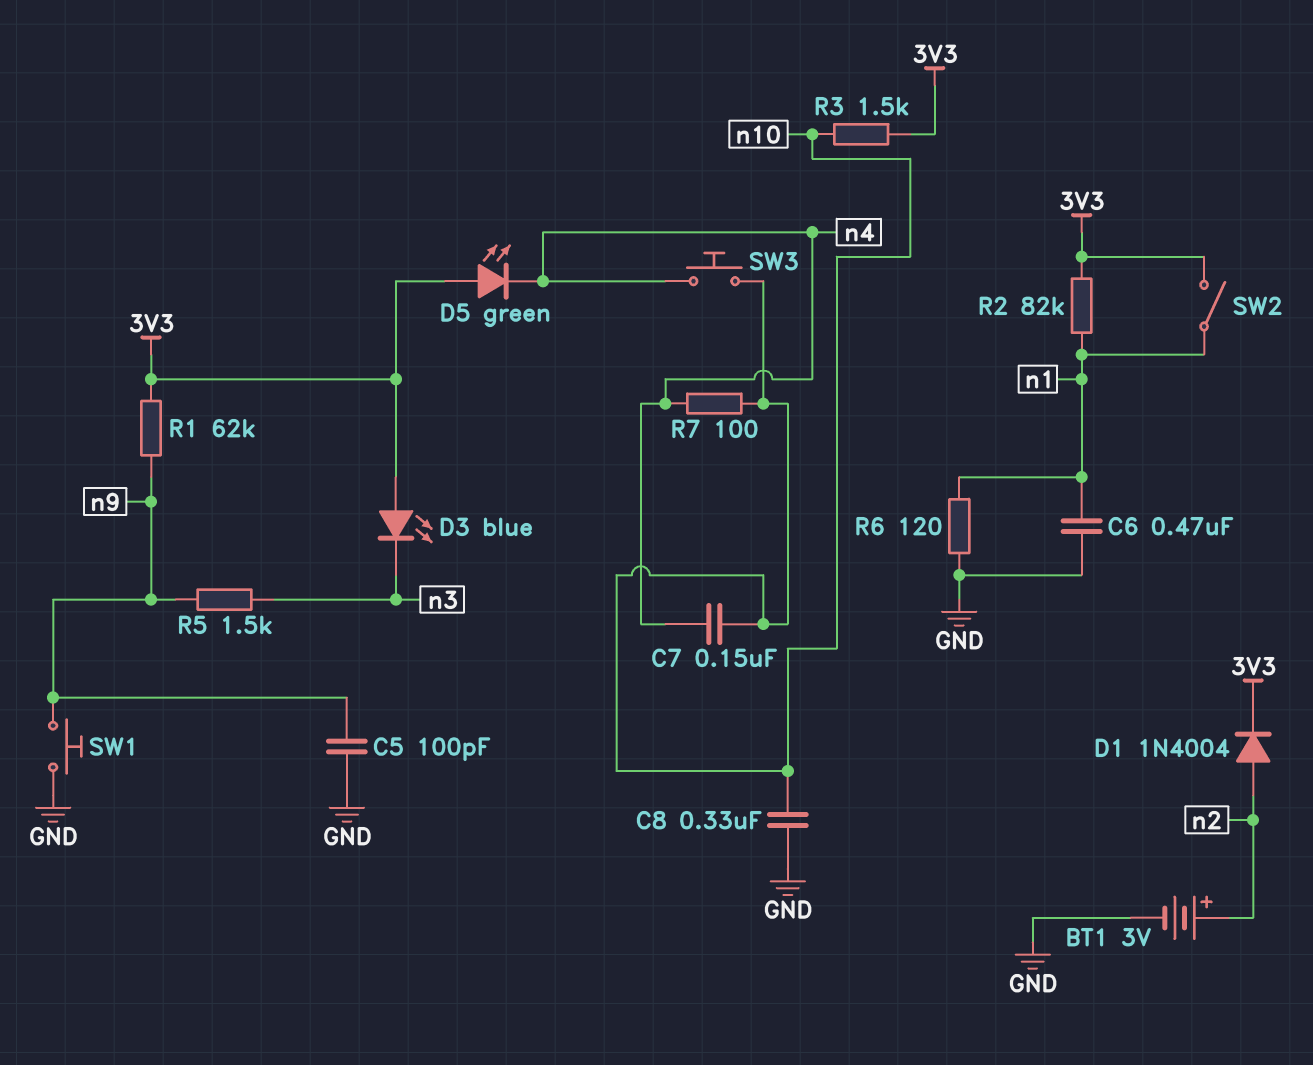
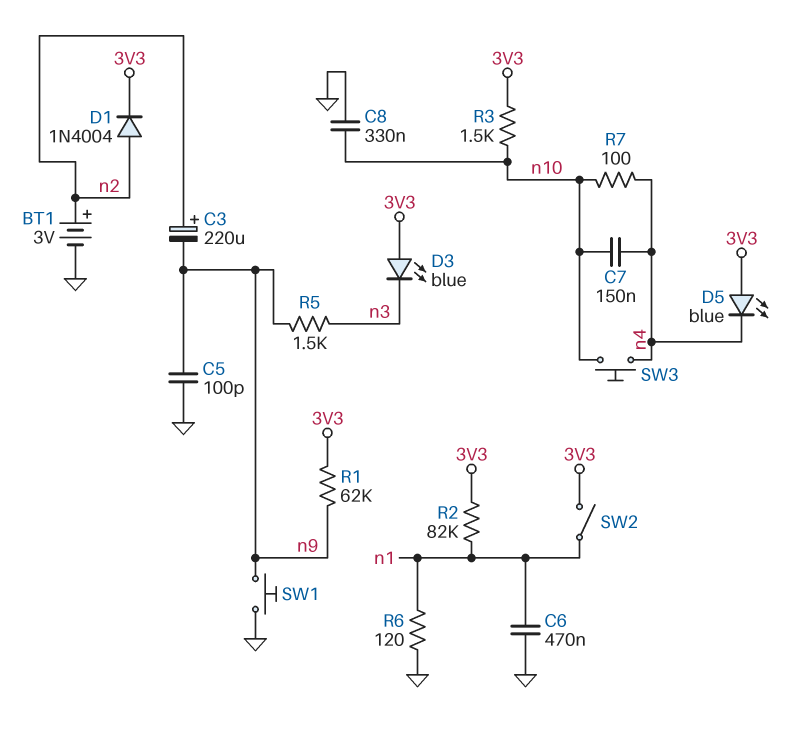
C3: none -> 220uF (plus n2, minus n9)
D5: LED green (A 3V3, K n4) -> LED blue (A 3V3, K n4)

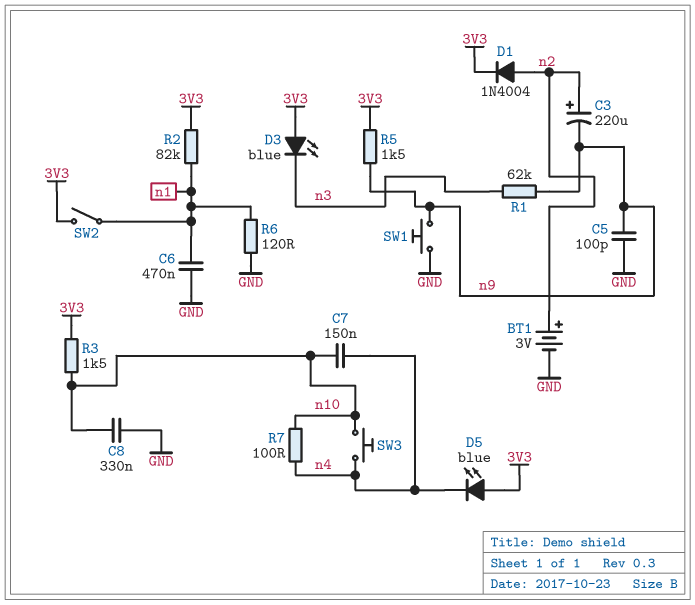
R1: 62k (3V3, n9) -> 62k (n3, n9)
R5: 1.5k (n3, n9) -> 1.5k (3V3, n9)

